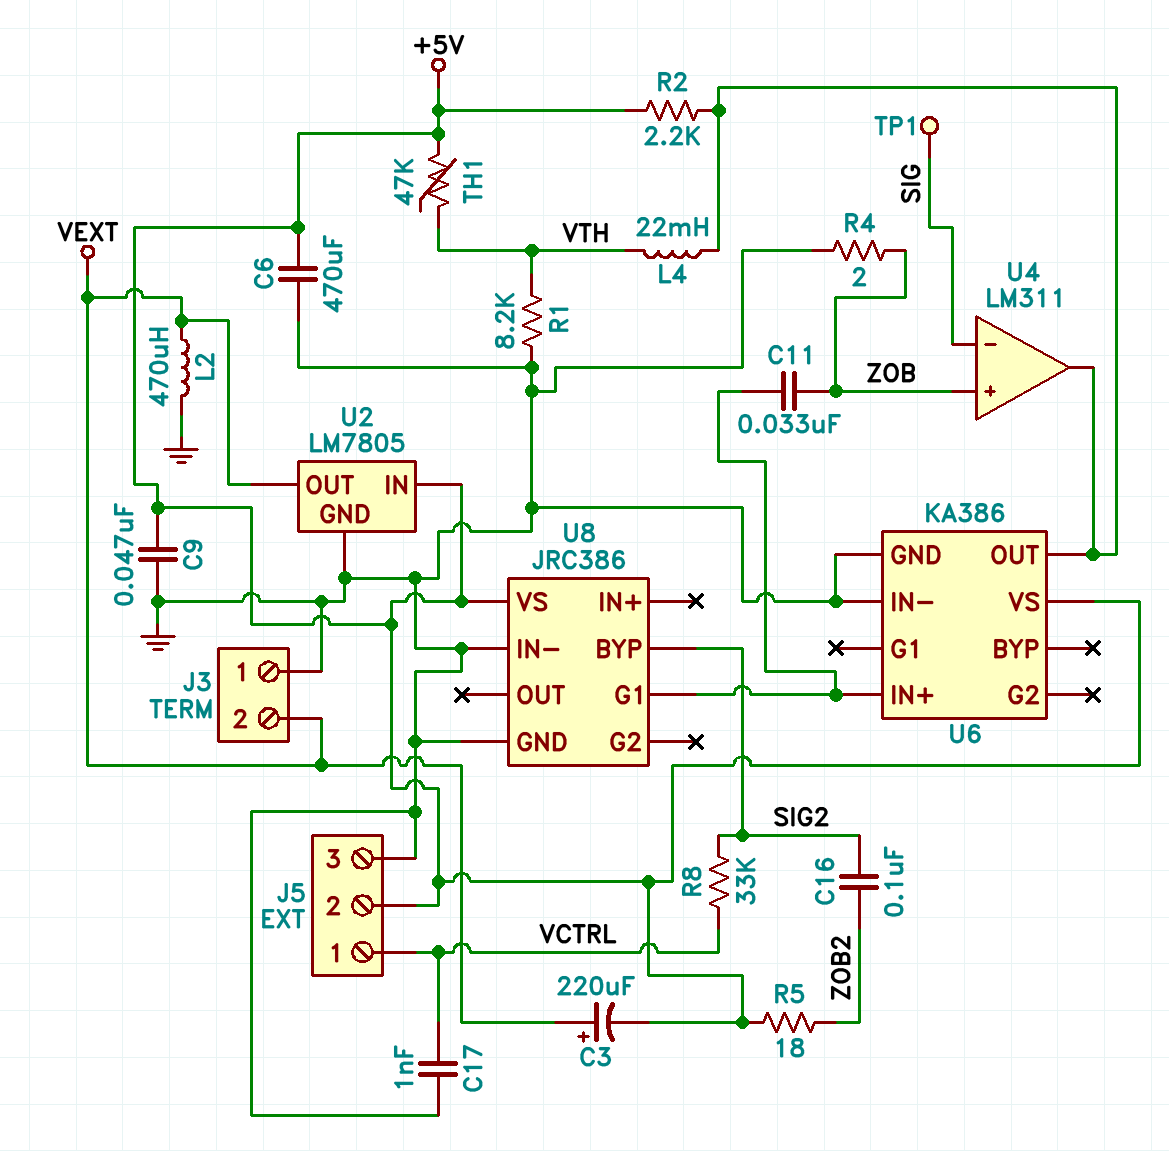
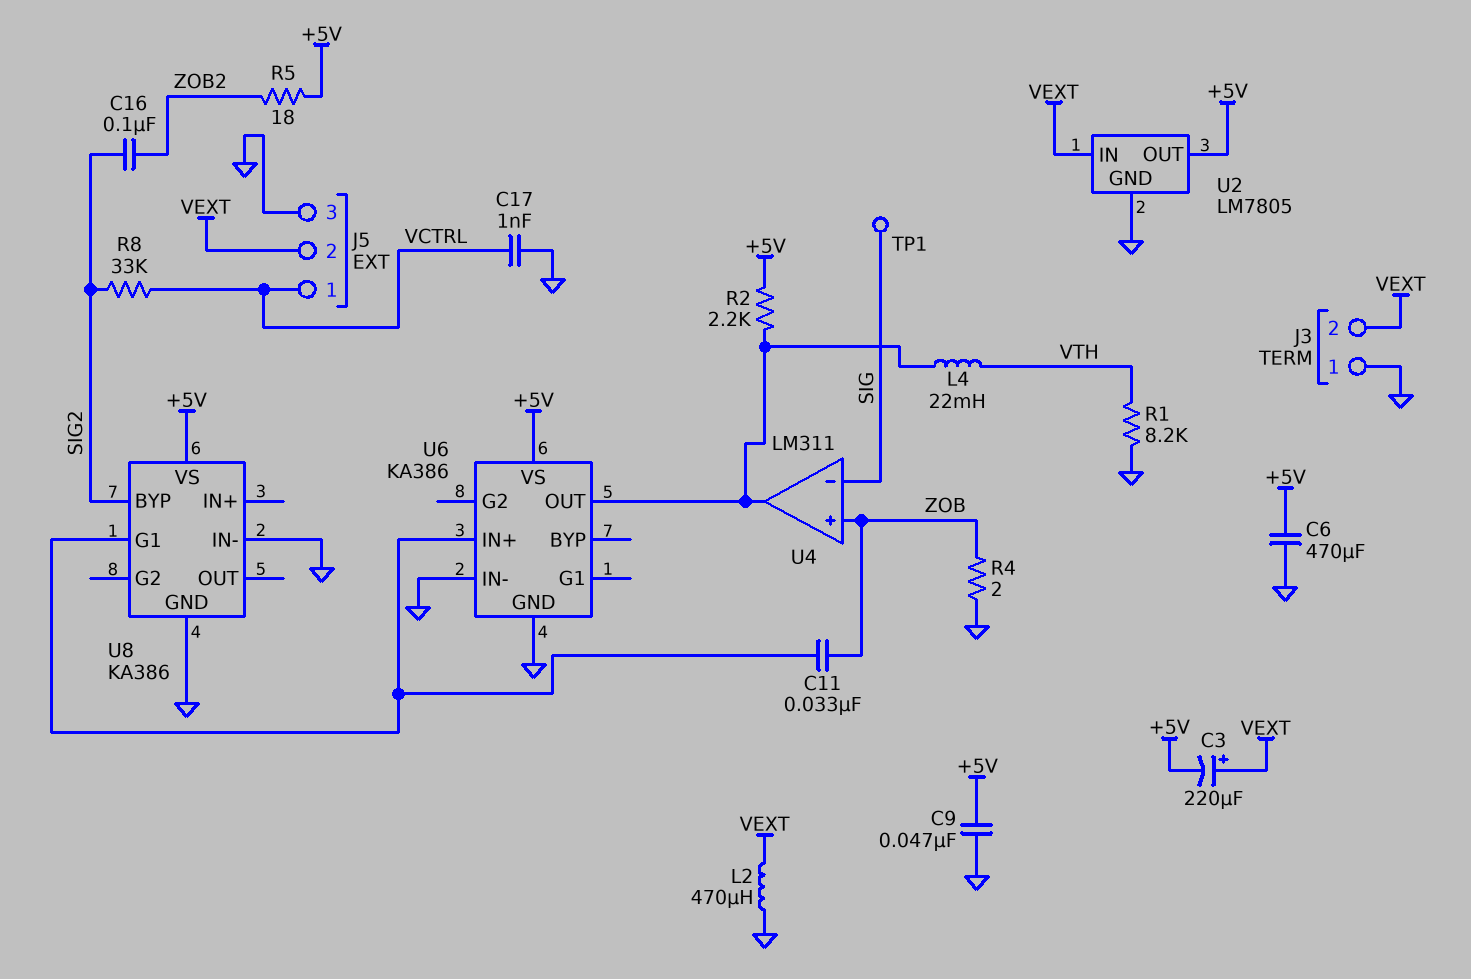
J5 pin 2: +5V -> VEXT
TH1: 47k (+5V, VTH) -> none
U2 pin IN: +5V -> VEXT
U2 pin OUT: VEXT -> +5V
U8: JRC386 -> KA386

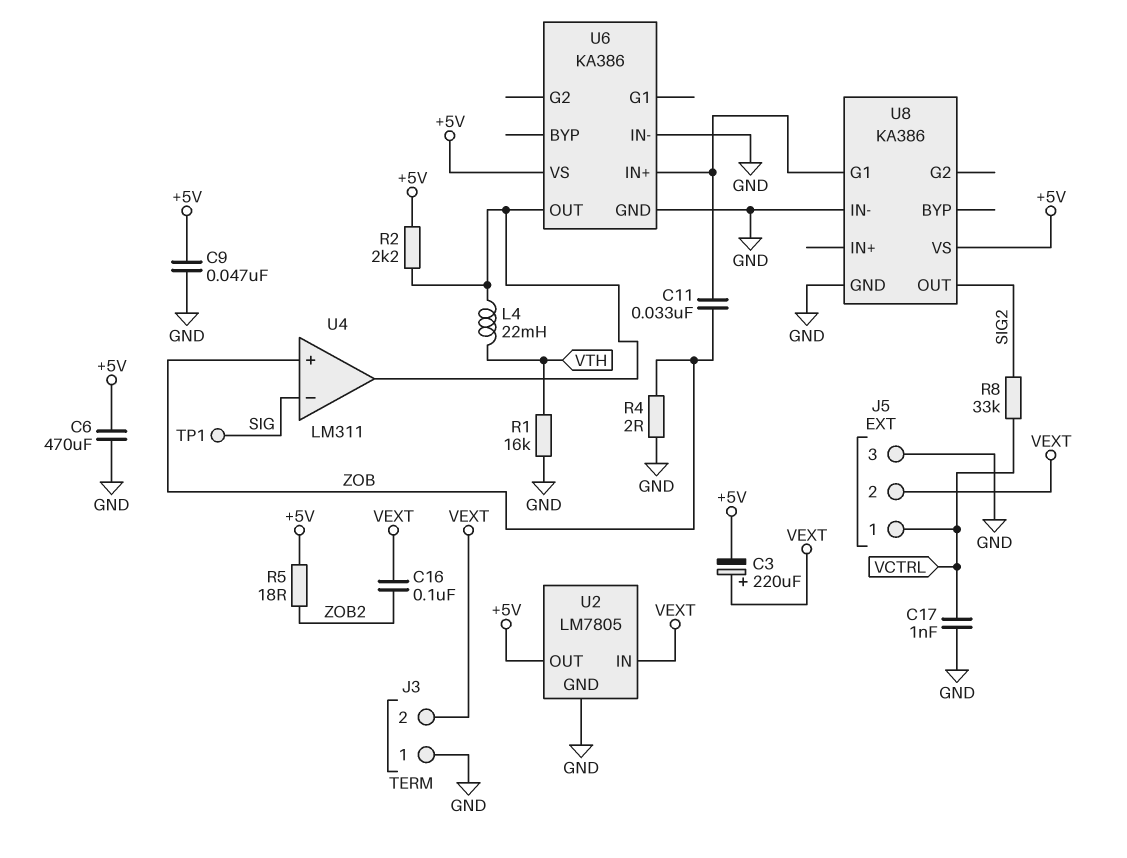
C16: 100nF (SIG2, ZOB2) -> 100nF (VEXT, ZOB2)
L2: 470uH (GND, VEXT) -> none
R1: 8.2k (GND, VTH) -> 16k (GND, VTH)
U8 pin BYP: SIG2 -> none
U8 pin OUT: none -> SIG2

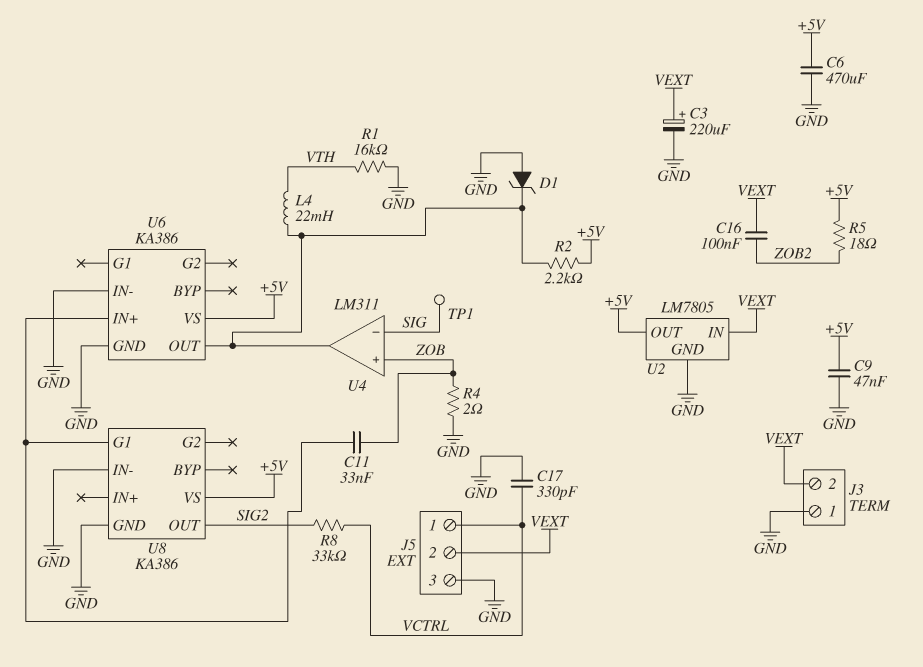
C3: 220uF (plus VEXT, minus +5V) -> 220uF (plus VEXT, minus GND)
C17: 1nF (GND, VCTRL) -> 330pF (GND, VCTRL)
D1: none -> zener (A GND, K U4/out)

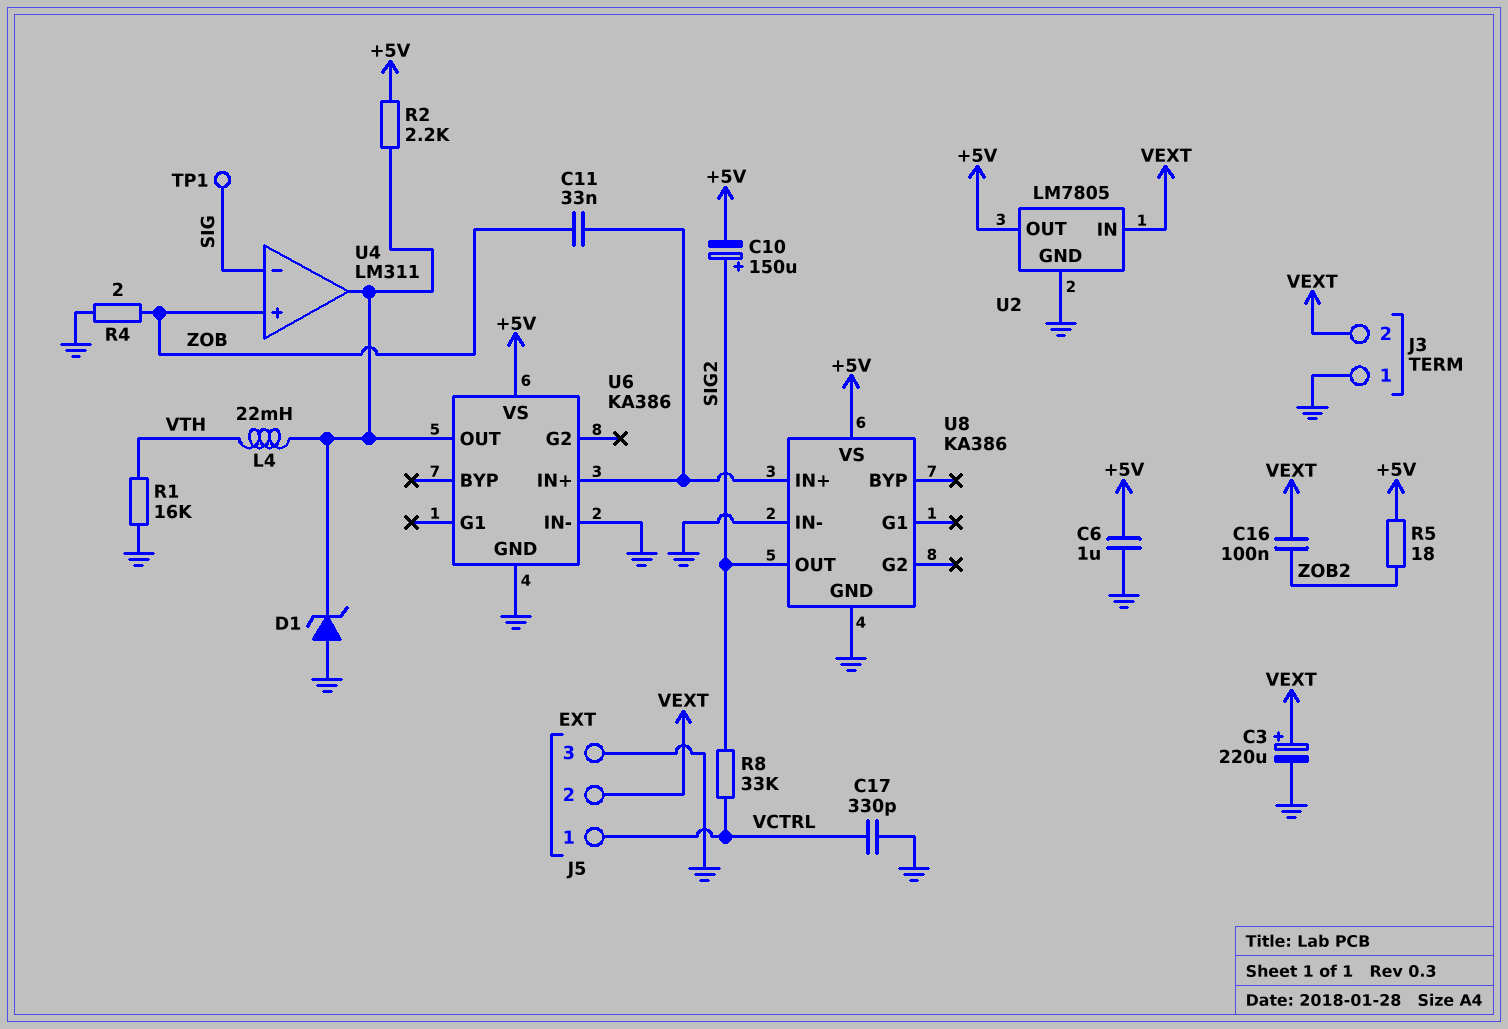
C6: 470uF (+5V, GND) -> 1uF (+5V, GND)
C9: 47nF (+5V, GND) -> none
C10: none -> 150uF (plus SIG2, minus +5V)
U8 pin G1: U6/IN+ -> none
U8 pin IN+: none -> U6/IN+

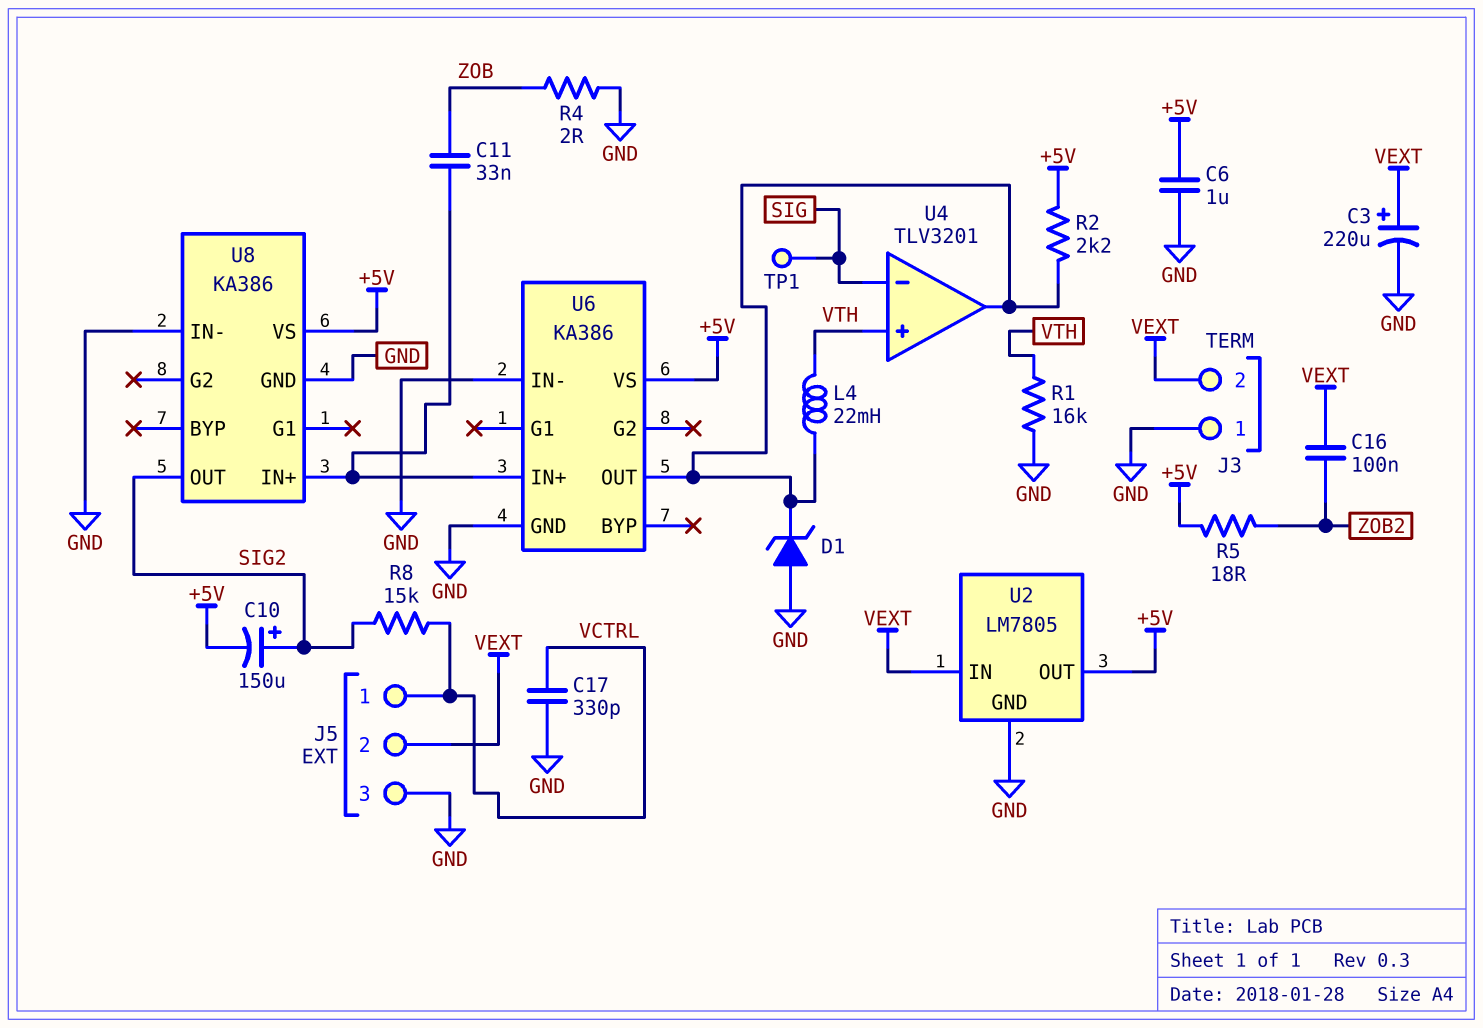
R8: 33k (SIG2, VCTRL) -> 15k (SIG2, VCTRL)
U4: LM311 -> TLV3201
U4 pin in+: ZOB -> VTH

